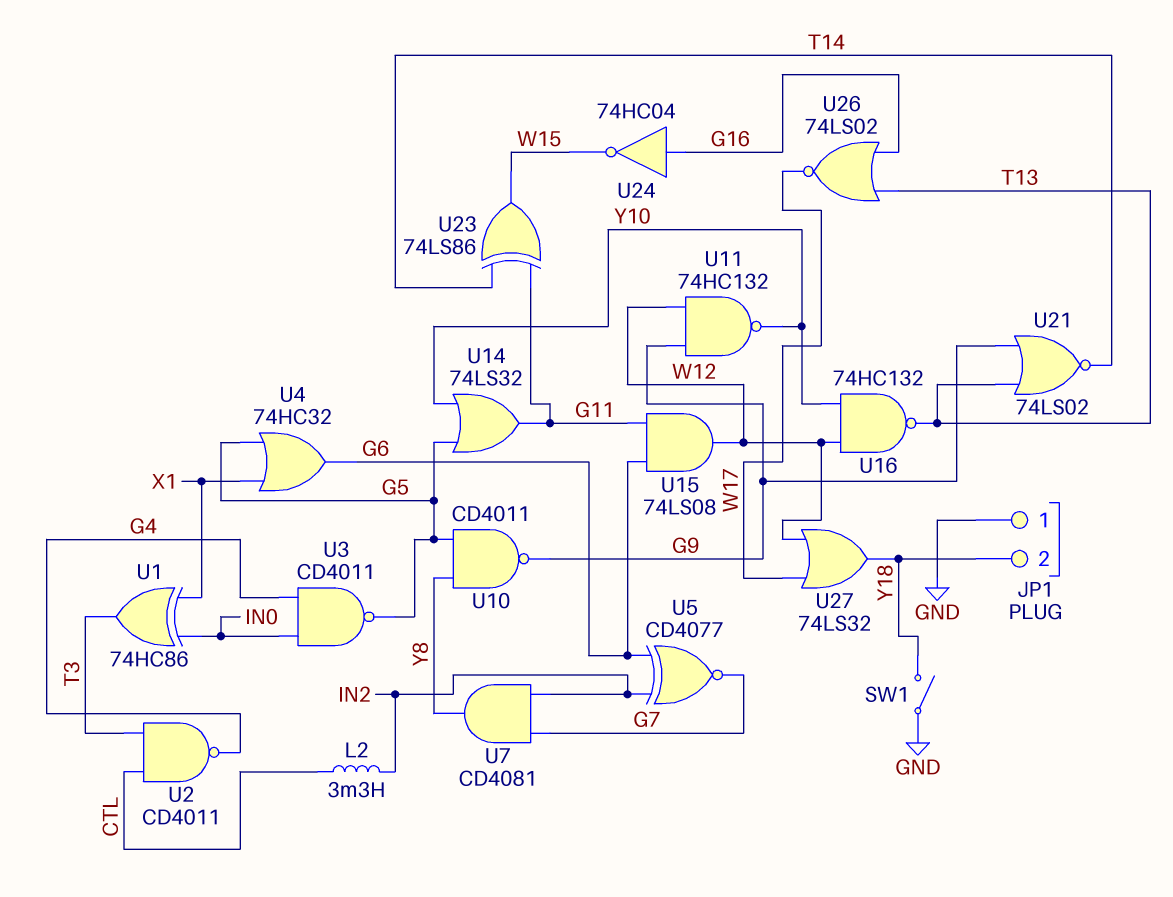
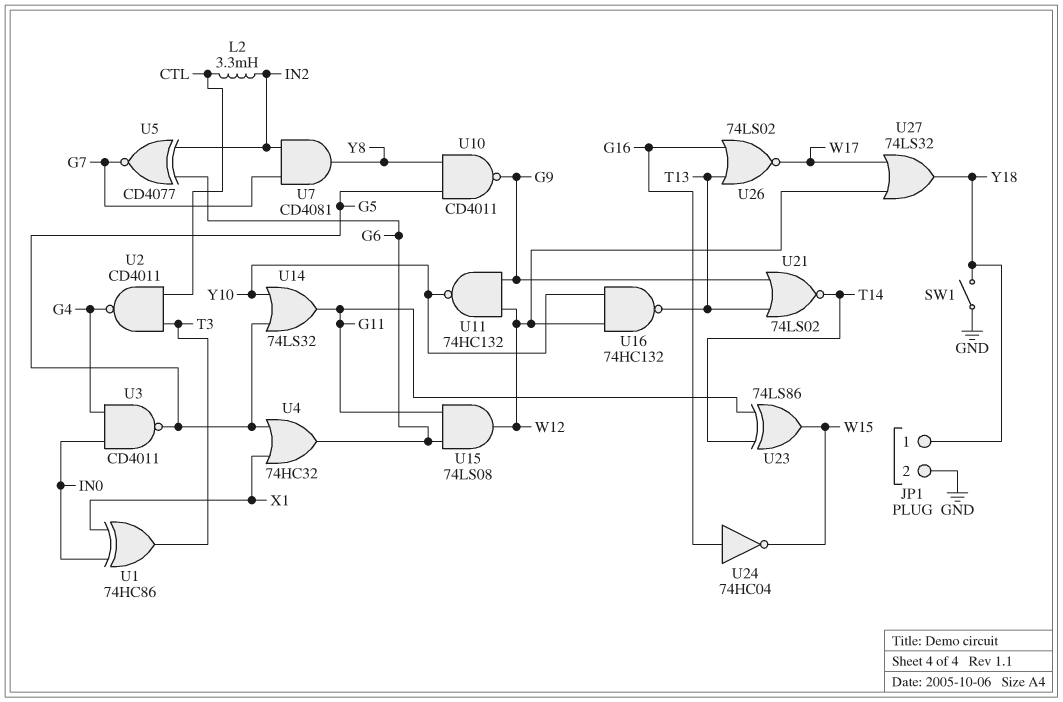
JP1 pin 1: GND -> Y18
JP1 pin 2: Y18 -> GND

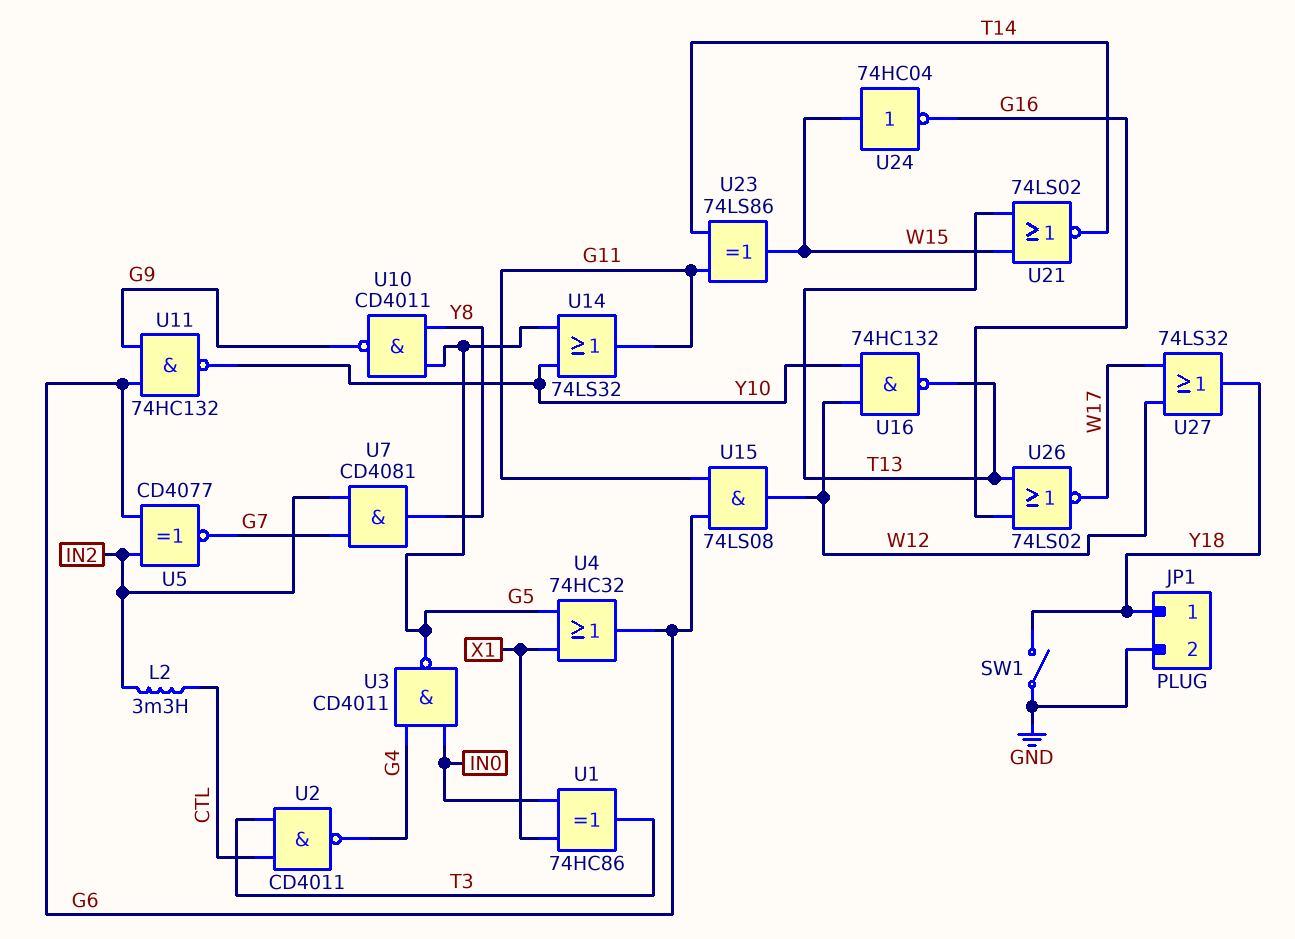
U11: NAND 74HC132 (in G9, in W12, out Y10) -> NAND 74HC132 (in G6, in G9, out Y10)
U21: NOR 74LS02 (in G9, in T13, out T14) -> NOR 74LS02 (in T13, in W15, out T14)
U24: NOT 74HC04 (in G16, out W15) -> NOT 74HC04 (in W15, out G16)

